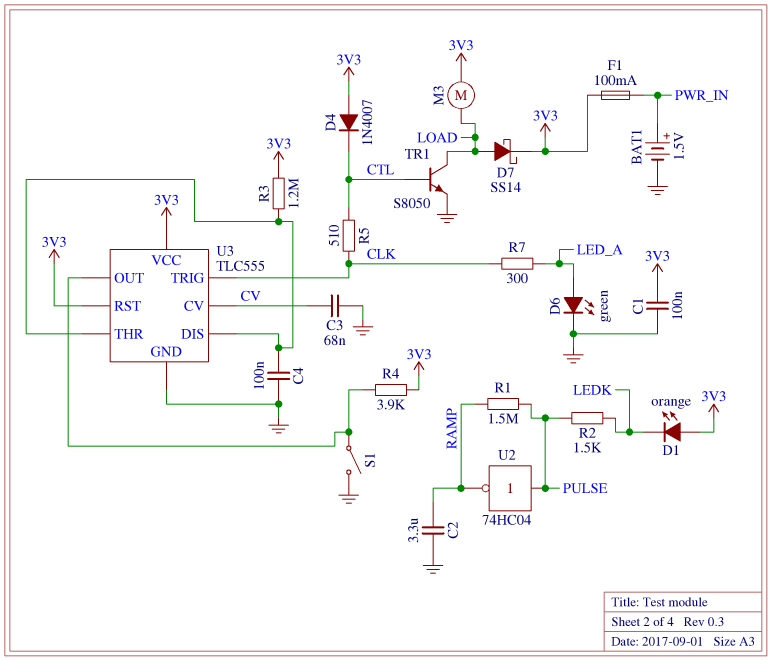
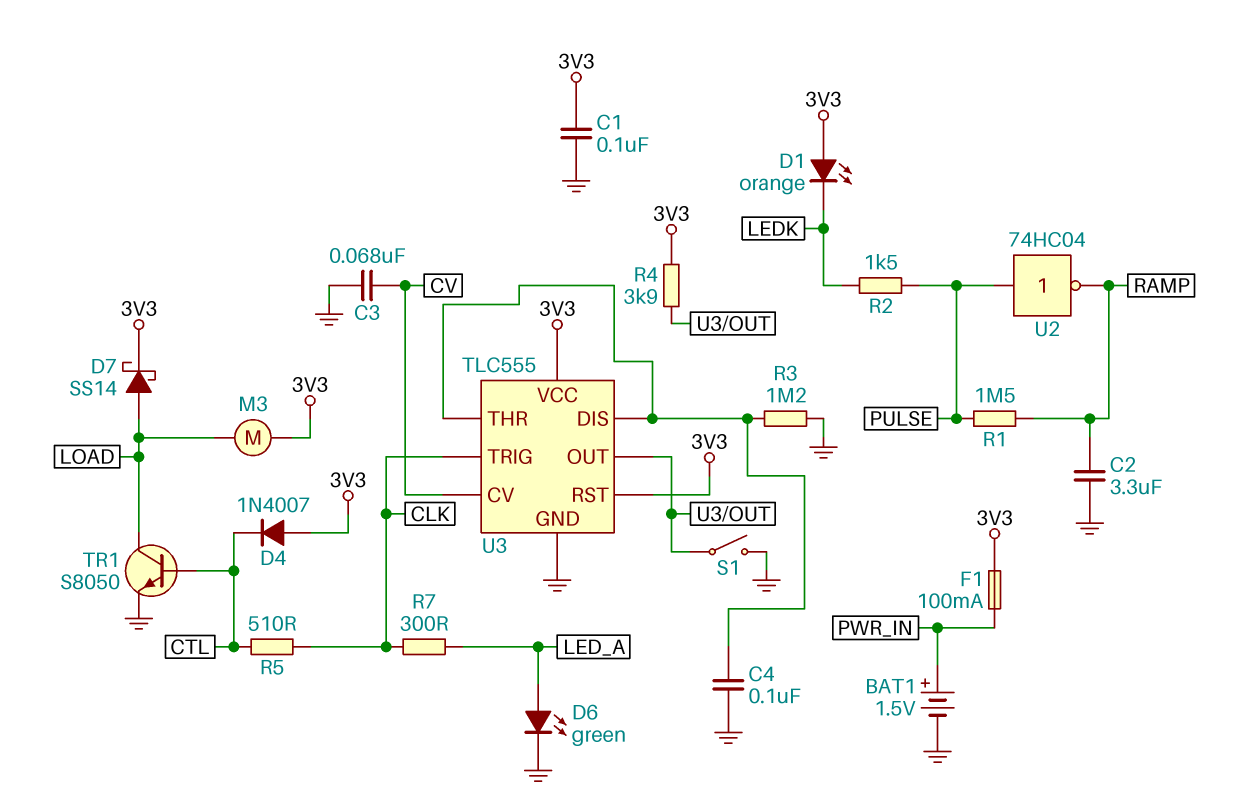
R3: 1.2M (3V3, U3/DIS) -> 1.2M (GND, U3/DIS)

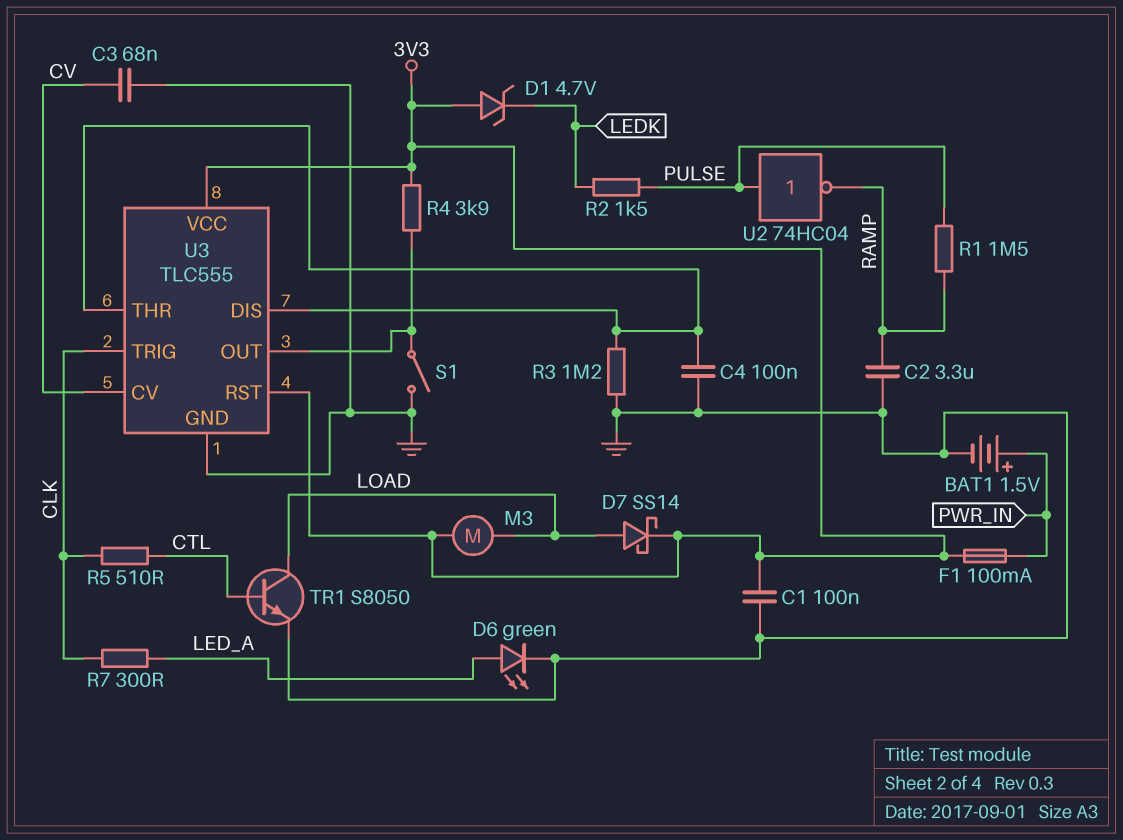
D1: LED orange (A 3V3, K LEDK) -> zener 4.7V (A 3V3, K LEDK)
D4: diode 1N4007 (A 3V3, K CTL) -> none

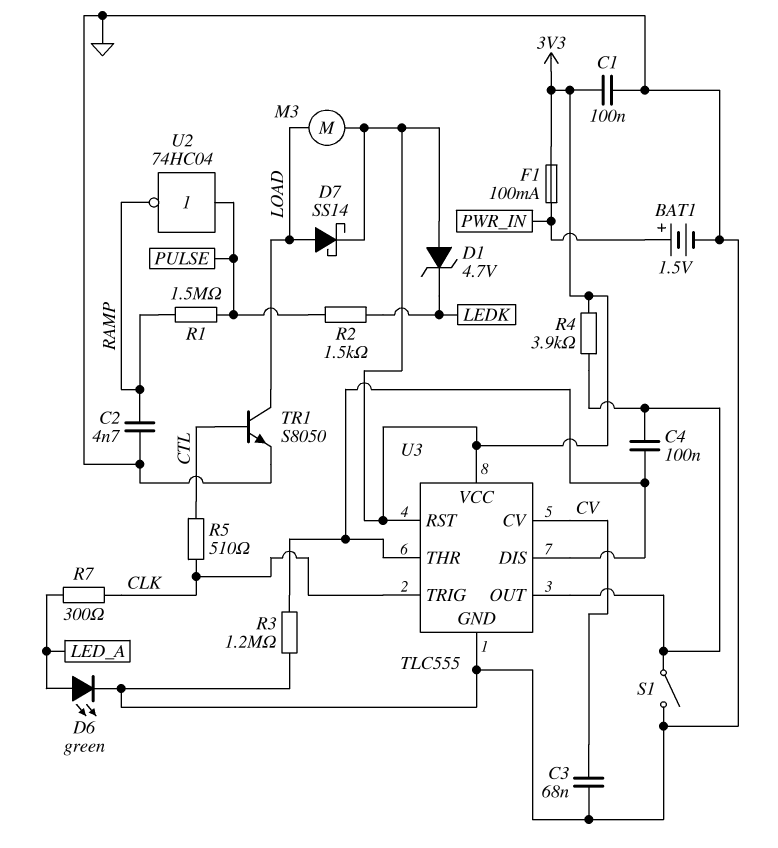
C2: 3.3uF (GND, RAMP) -> 4.7nF (GND, RAMP)
C4: 100nF (GND, U3/DIS) -> 100nF (U3/DIS, U3/OUT)

